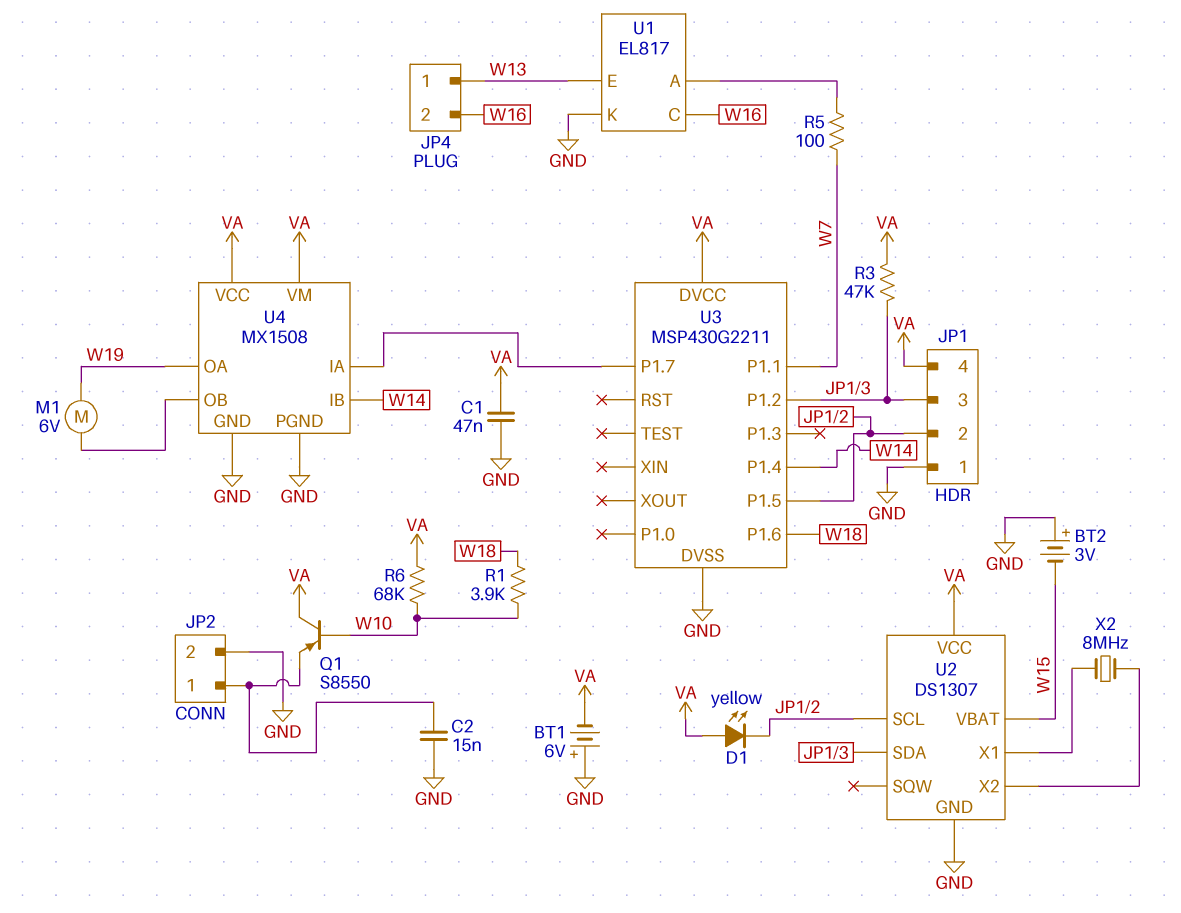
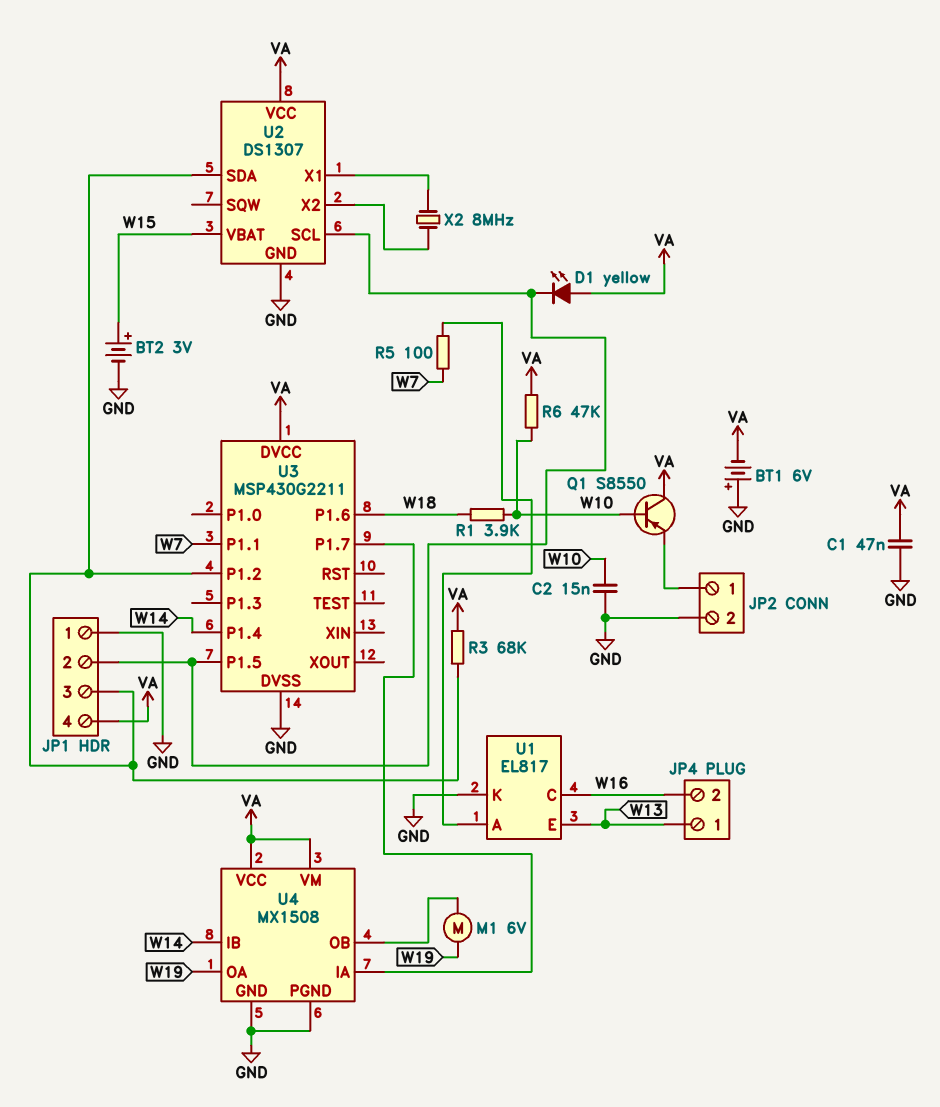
BT2: 3V (plus GND, minus W15) -> 3V (plus W15, minus GND)
C2: 15nF (GND, JP2/1) -> 15nF (GND, W10)
R3: 47k (JP1/3, VA) -> 68k (JP1/3, VA)
R6: 68k (VA, W10) -> 47k (VA, W10)

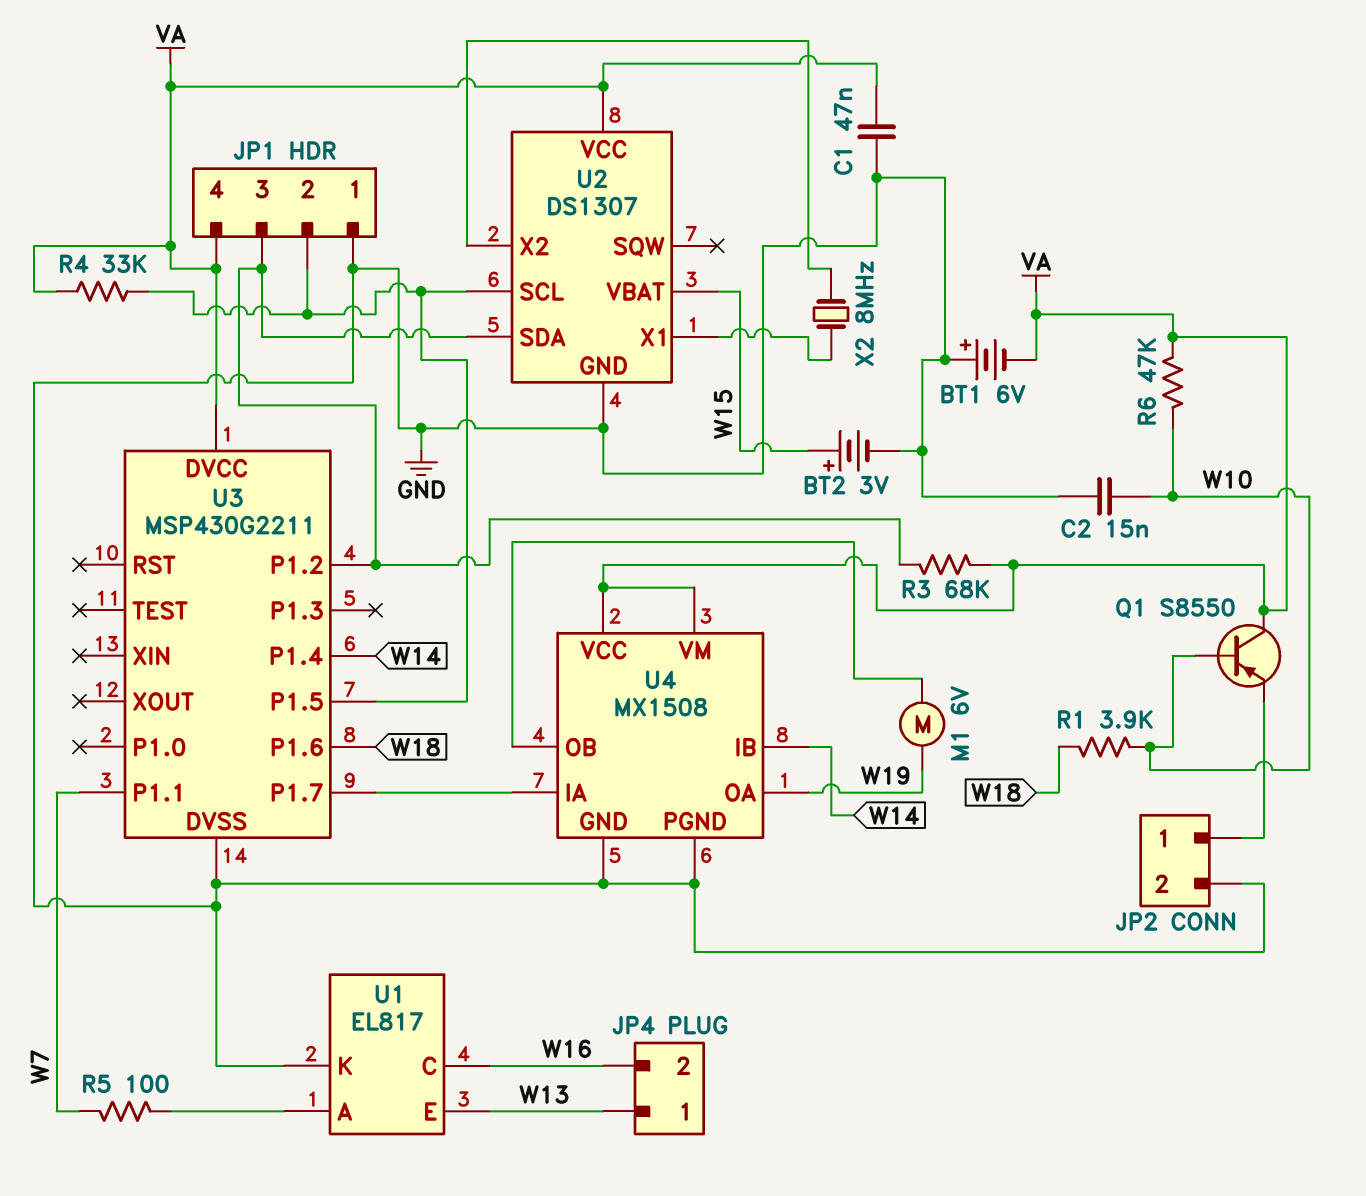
D1: LED yellow (A VA, K JP1/2) -> none
R4: none -> 33k (JP1/2, VA)

